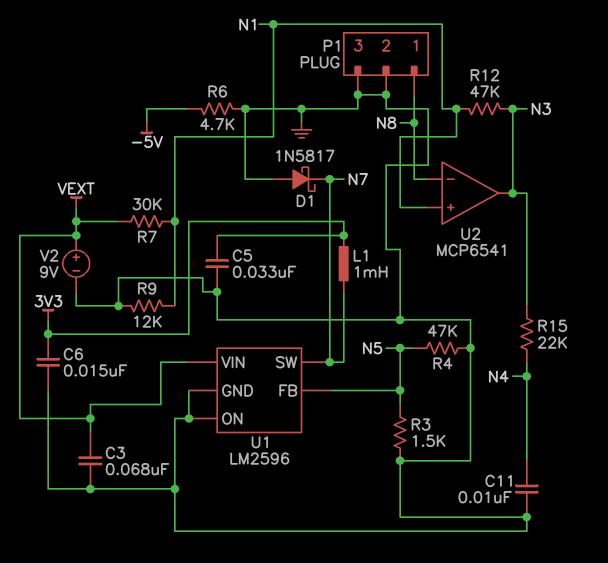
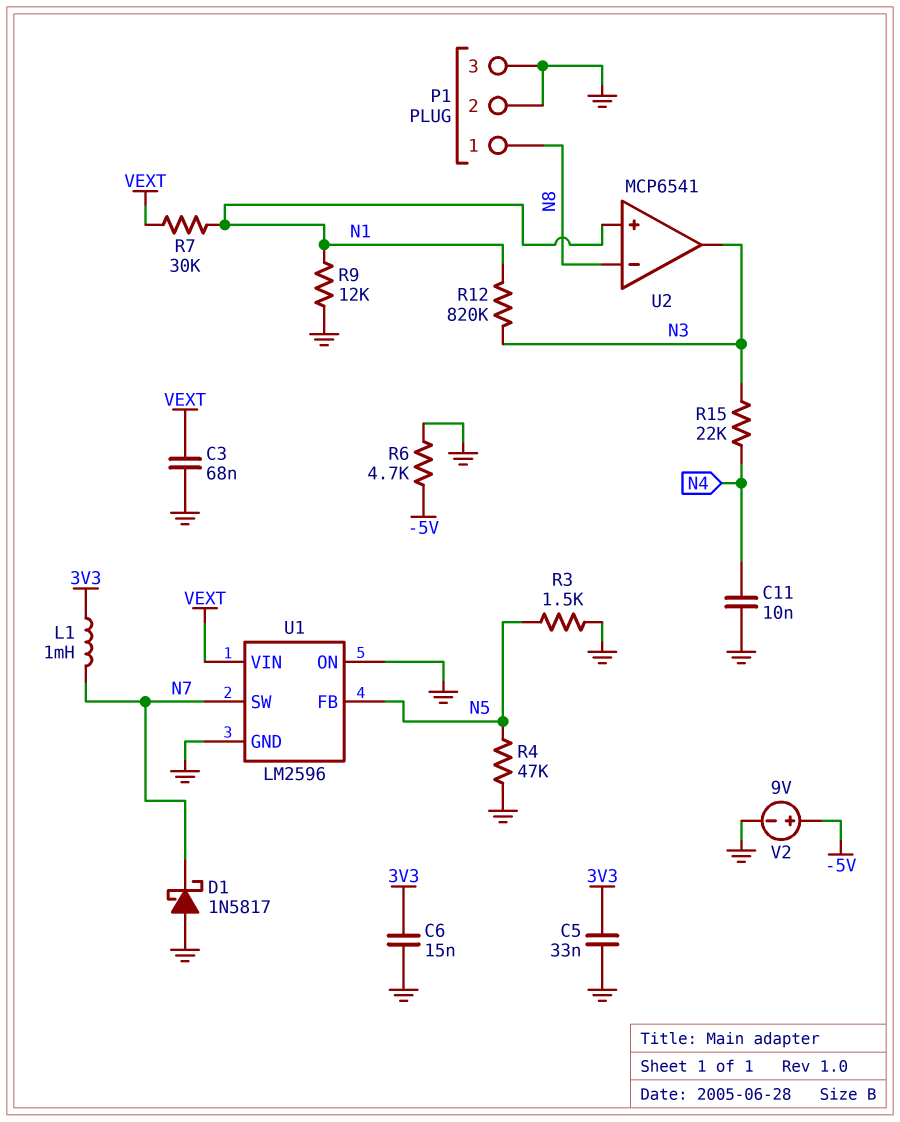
R12: 47k (N1, N3) -> 820k (N1, N3)
V2: 9V (plus VEXT, minus GND) -> 9V (plus -5V, minus GND)

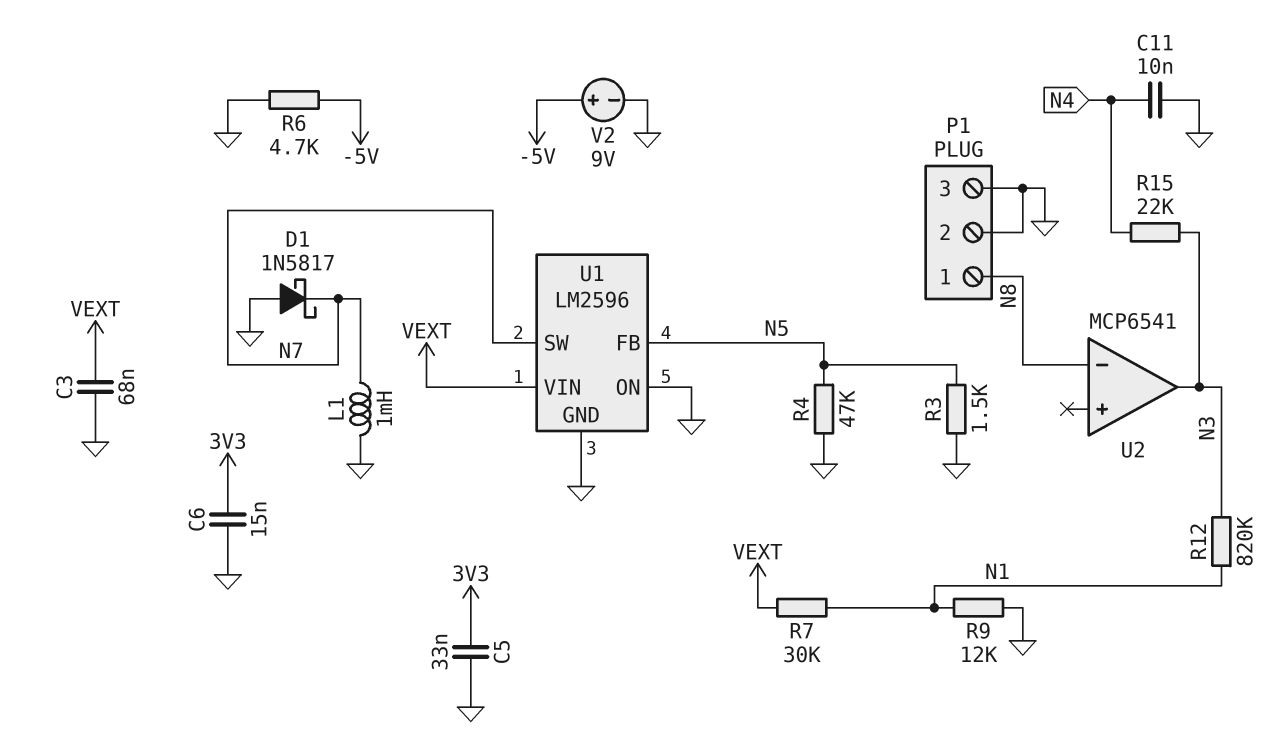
L1: 1mH (3V3, N7) -> 1mH (GND, N7)
U2 pin in+: N1 -> none

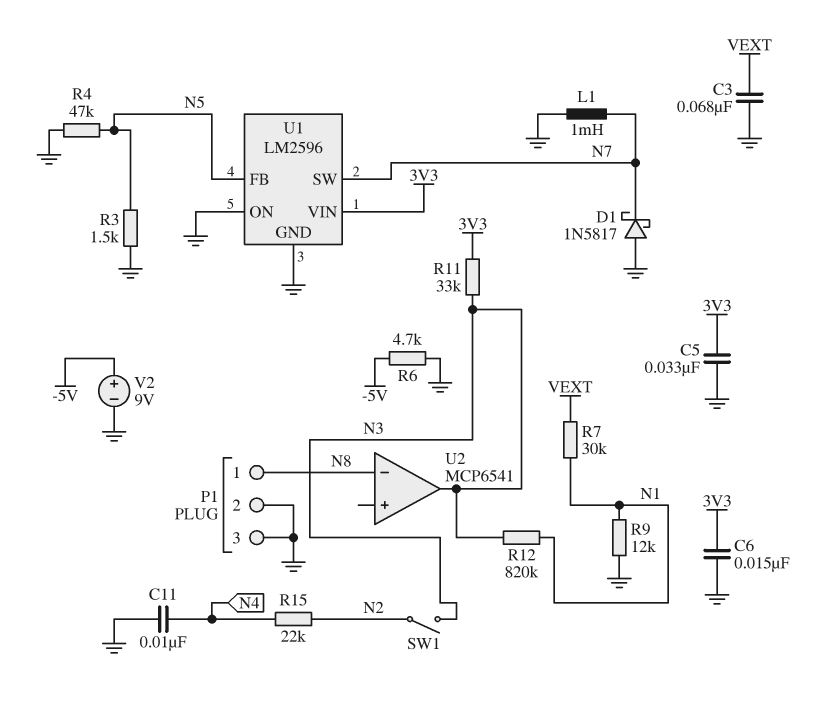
R11: none -> 33k (3V3, N3)
R15: 22k (N3, N4) -> 22k (N2, N4)
SW1: none -> switch (N2, N3)
U1 pin VIN: VEXT -> 3V3

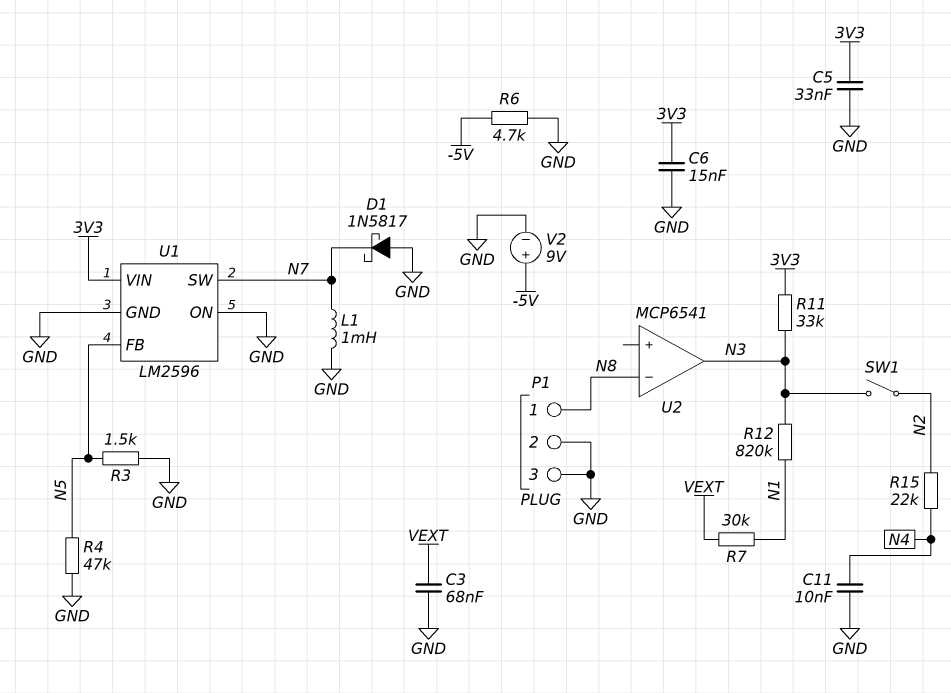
R9: 12k (GND, N1) -> none

